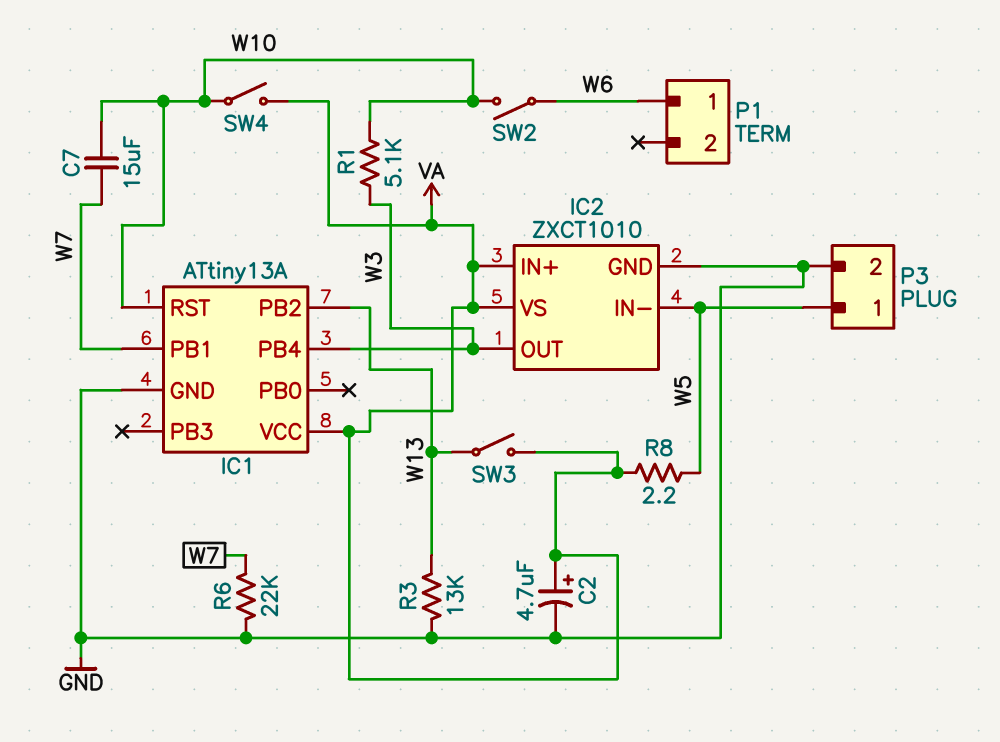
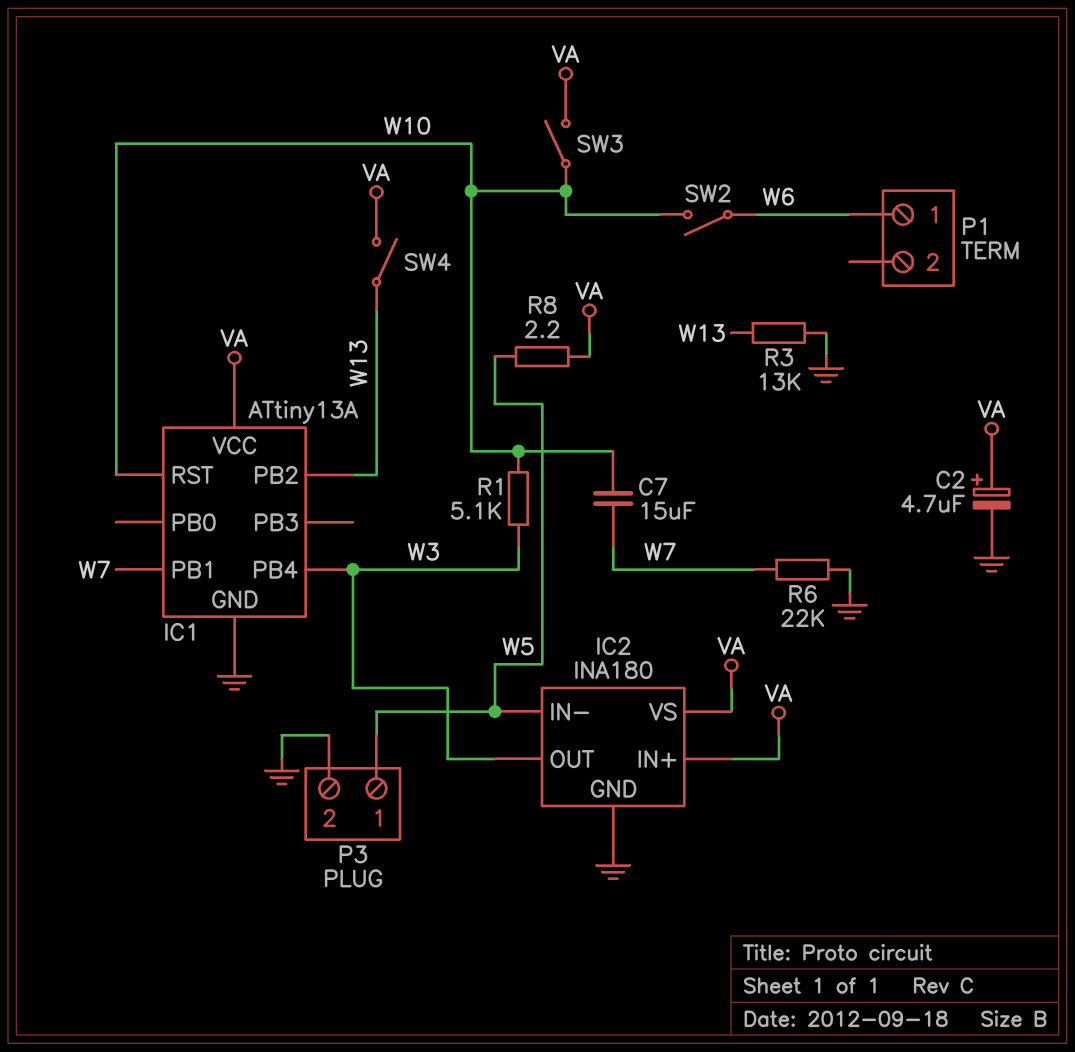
IC2: ZXCT1010 -> INA180
SW3: switch (VA, W13) -> switch (VA, W10)
SW4: switch (VA, W10) -> switch (VA, W13)

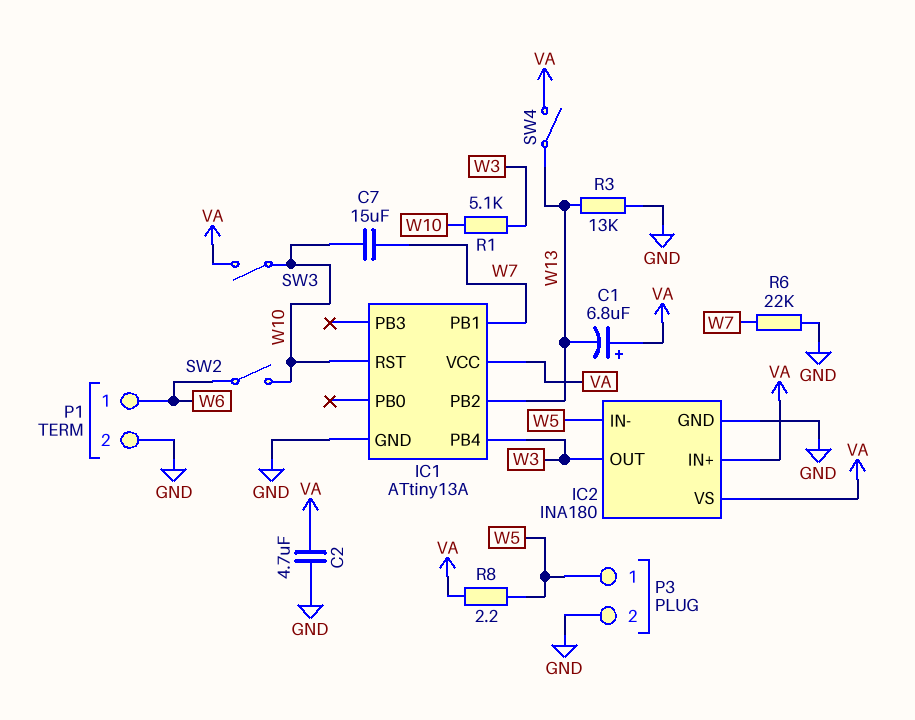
C1: none -> 6.8uF (plus VA, minus W13)
C2: 4.7uF (plus VA, minus GND) -> 4.7uF (GND, VA)
P1 pin 2: none -> GND

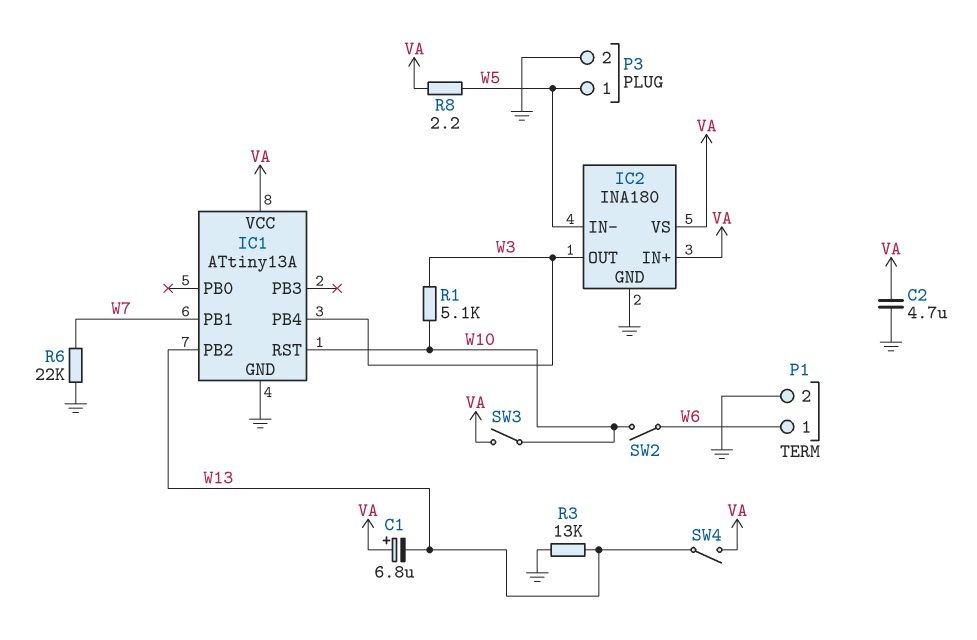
C7: 15uF (W7, W10) -> none

